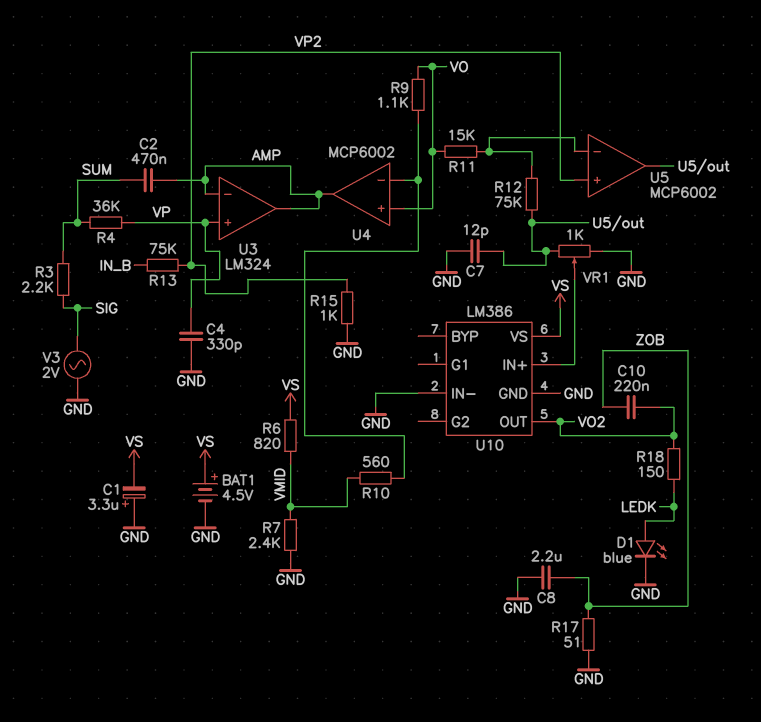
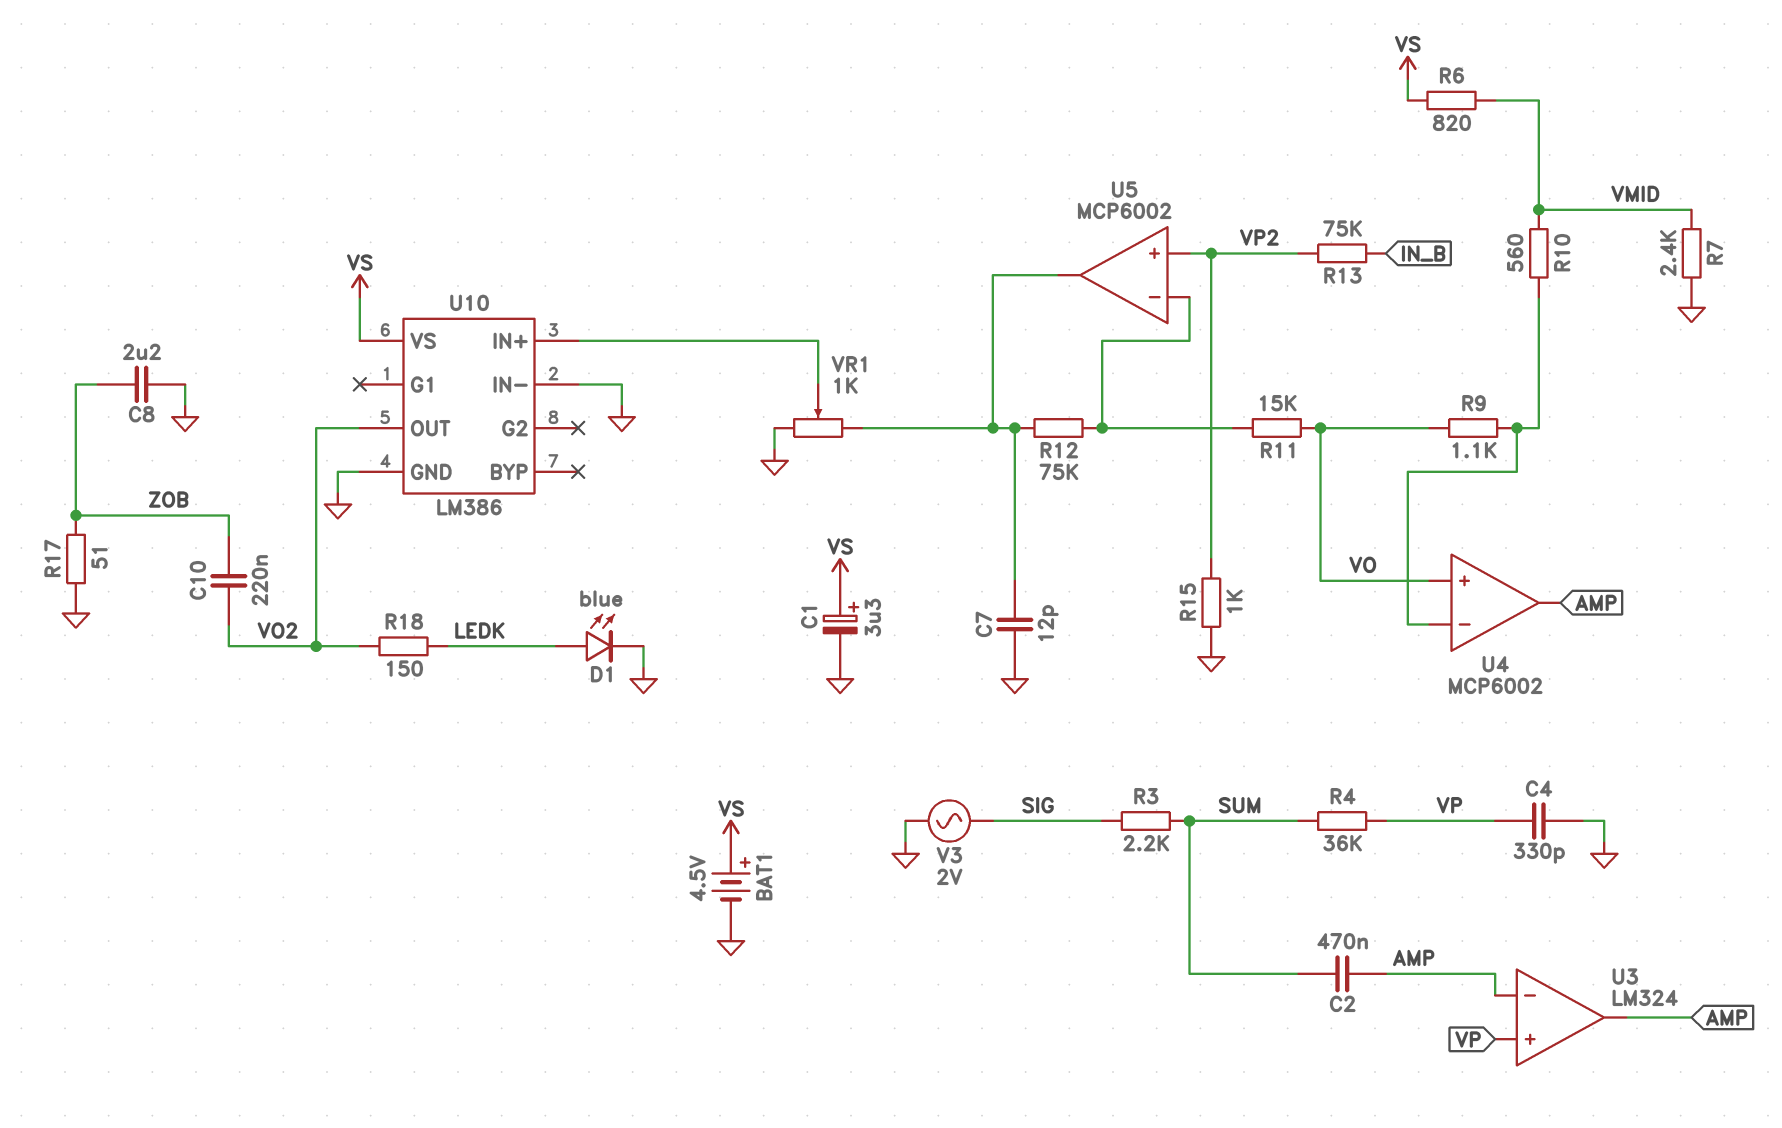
C1: 3.3uF (plus GND, minus VS) -> 3.3uF (plus VS, minus GND)

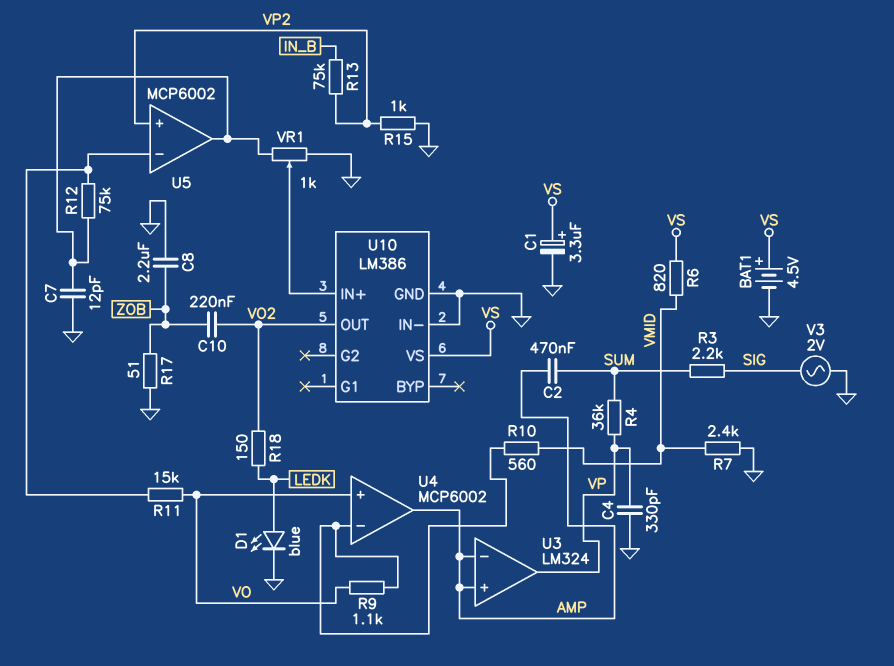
U3 pin in+: VP -> AMP
U3 pin out: AMP -> VP

